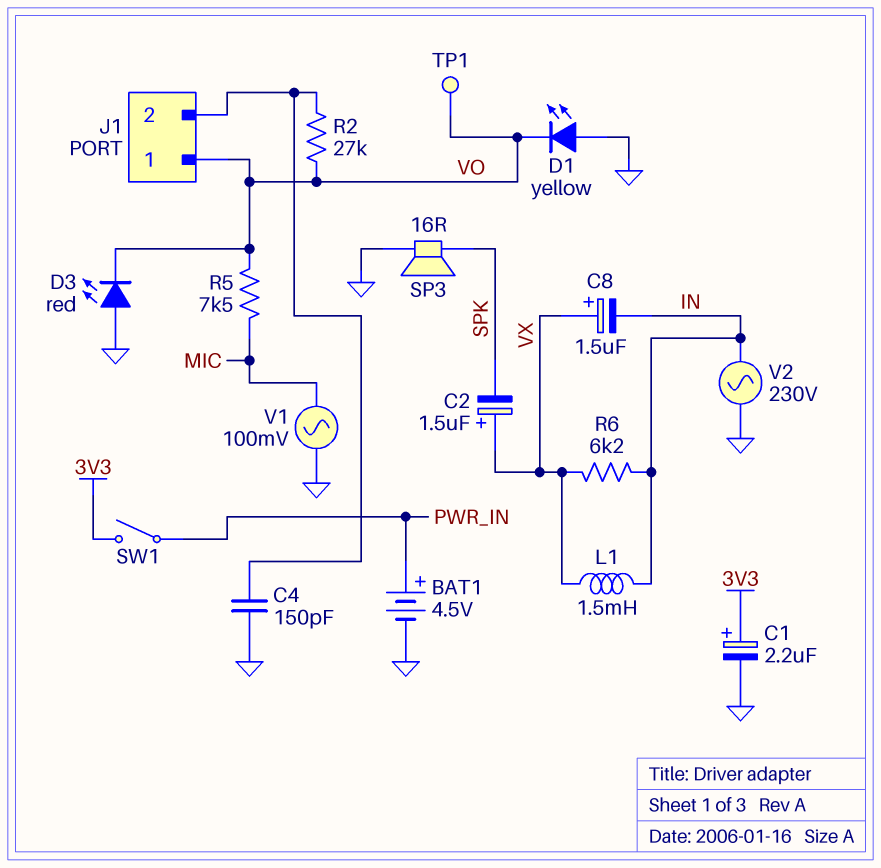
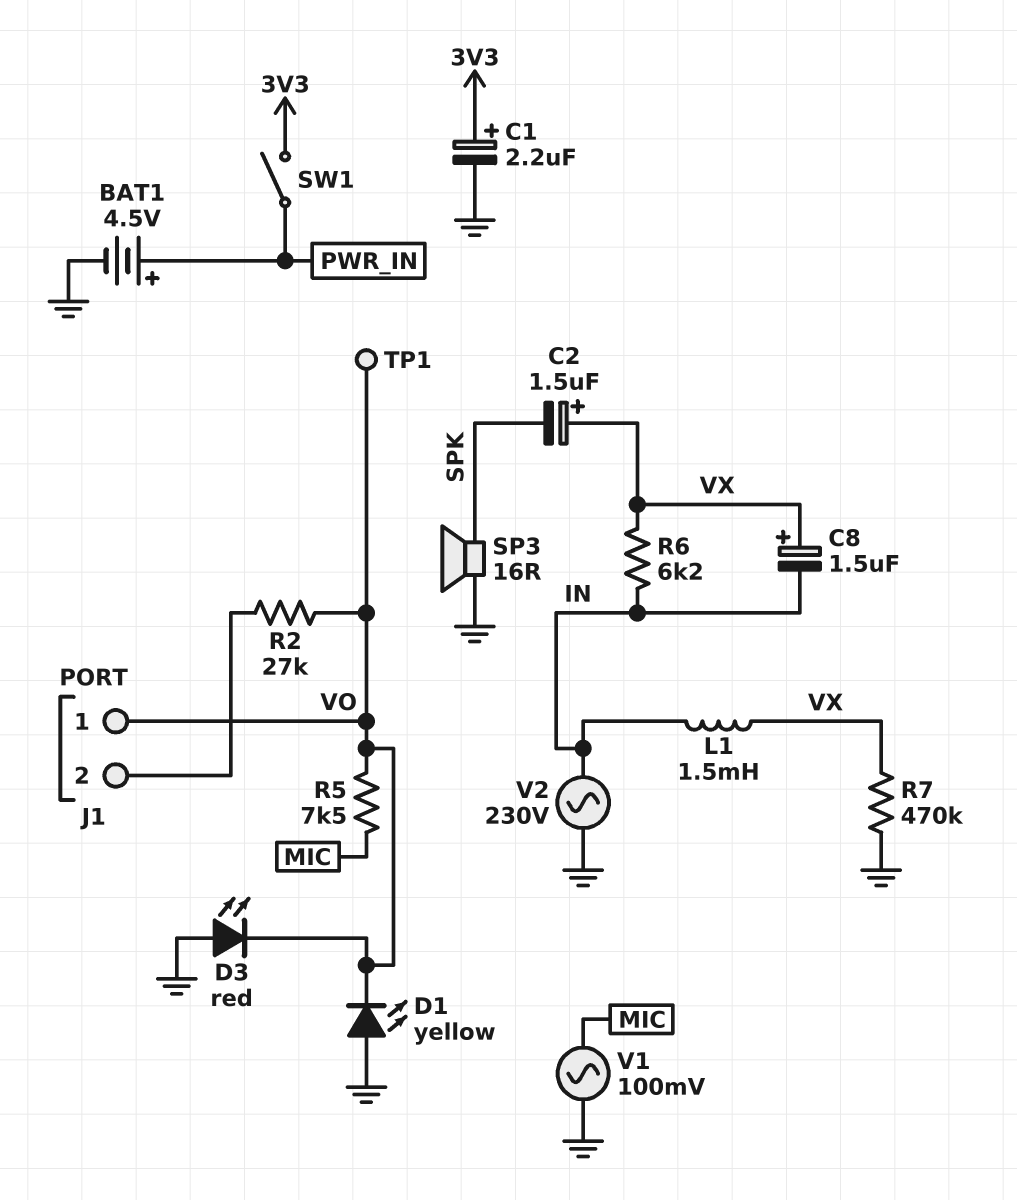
C4: 150pF (GND, J1/2) -> none
R7: none -> 470k (GND, VX)

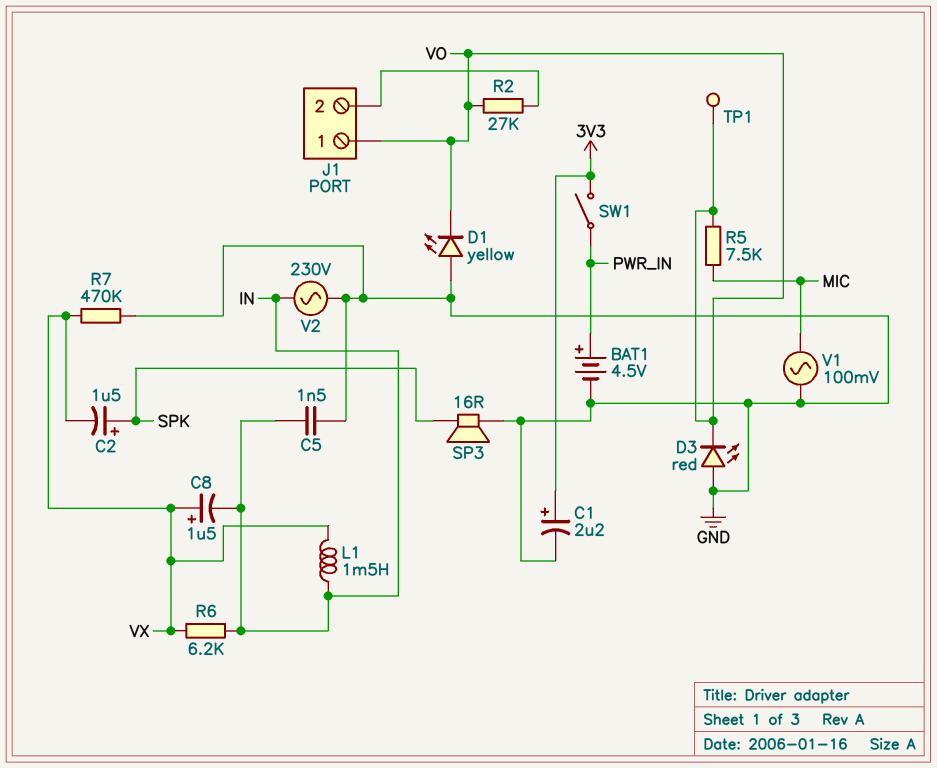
C2: 1.5uF (plus VX, minus SPK) -> 1.5uF (plus SPK, minus VX)
C5: none -> 1.5nF (GND, IN)

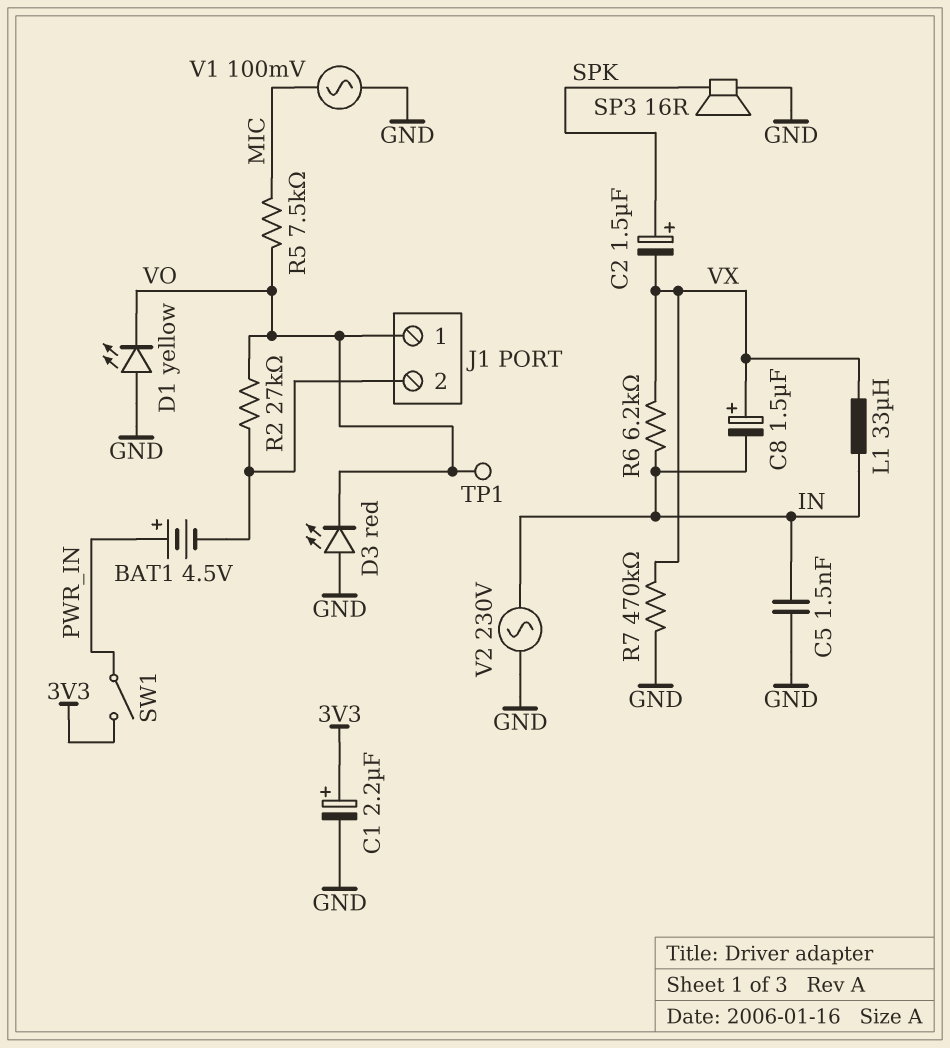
BAT1: 4.5V (plus PWR_IN, minus GND) -> 4.5V (plus PWR_IN, minus J1/2)
L1: 1.5mH (IN, VX) -> 33uH (IN, VX)

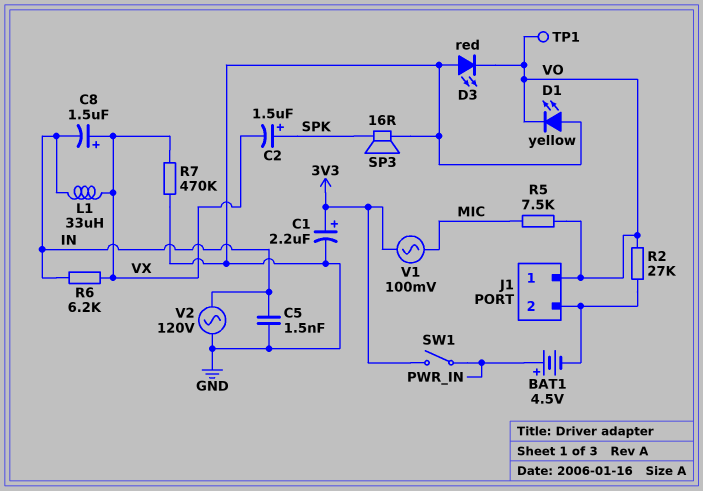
V1: AC 100mV (GND, MIC) -> AC 100mV (3V3, MIC)
V2: AC 230V (GND, IN) -> AC 120V (GND, IN)

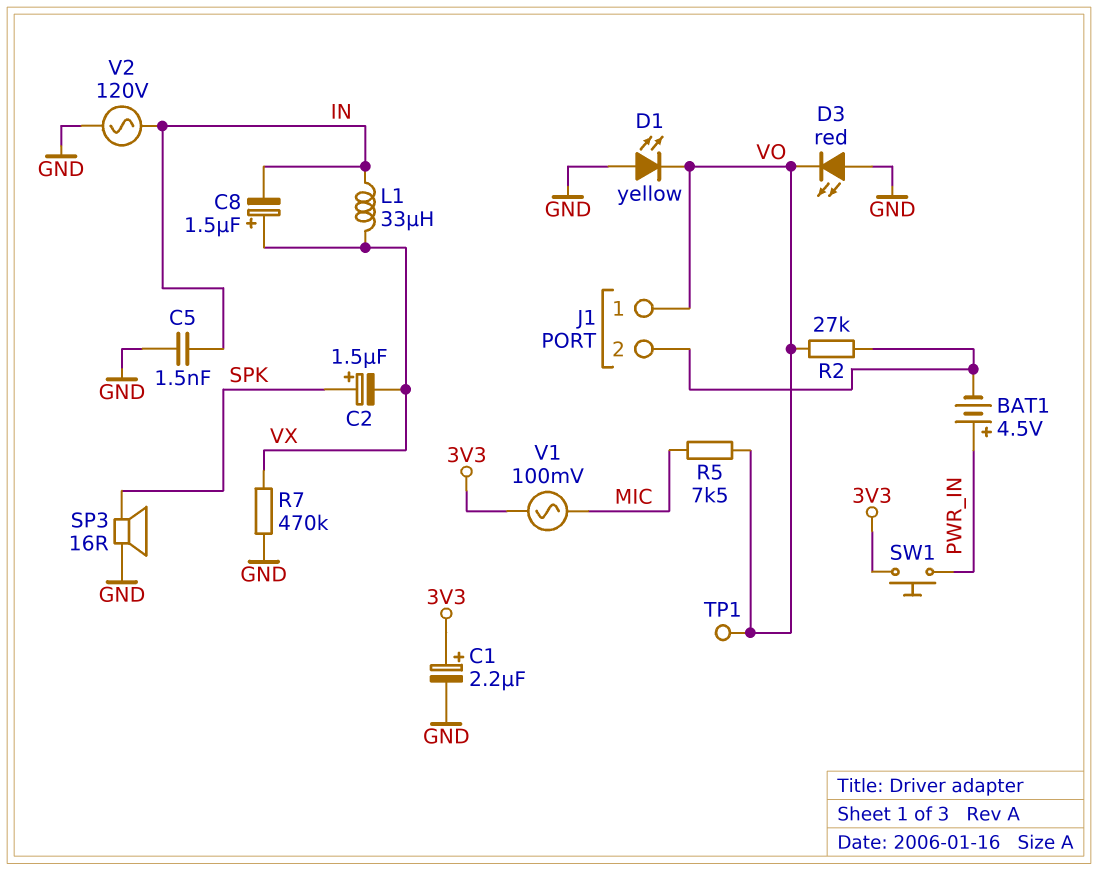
R6: 6.2k (IN, VX) -> none
SW1: switch (3V3, PWR_IN) -> button (3V3, PWR_IN)

